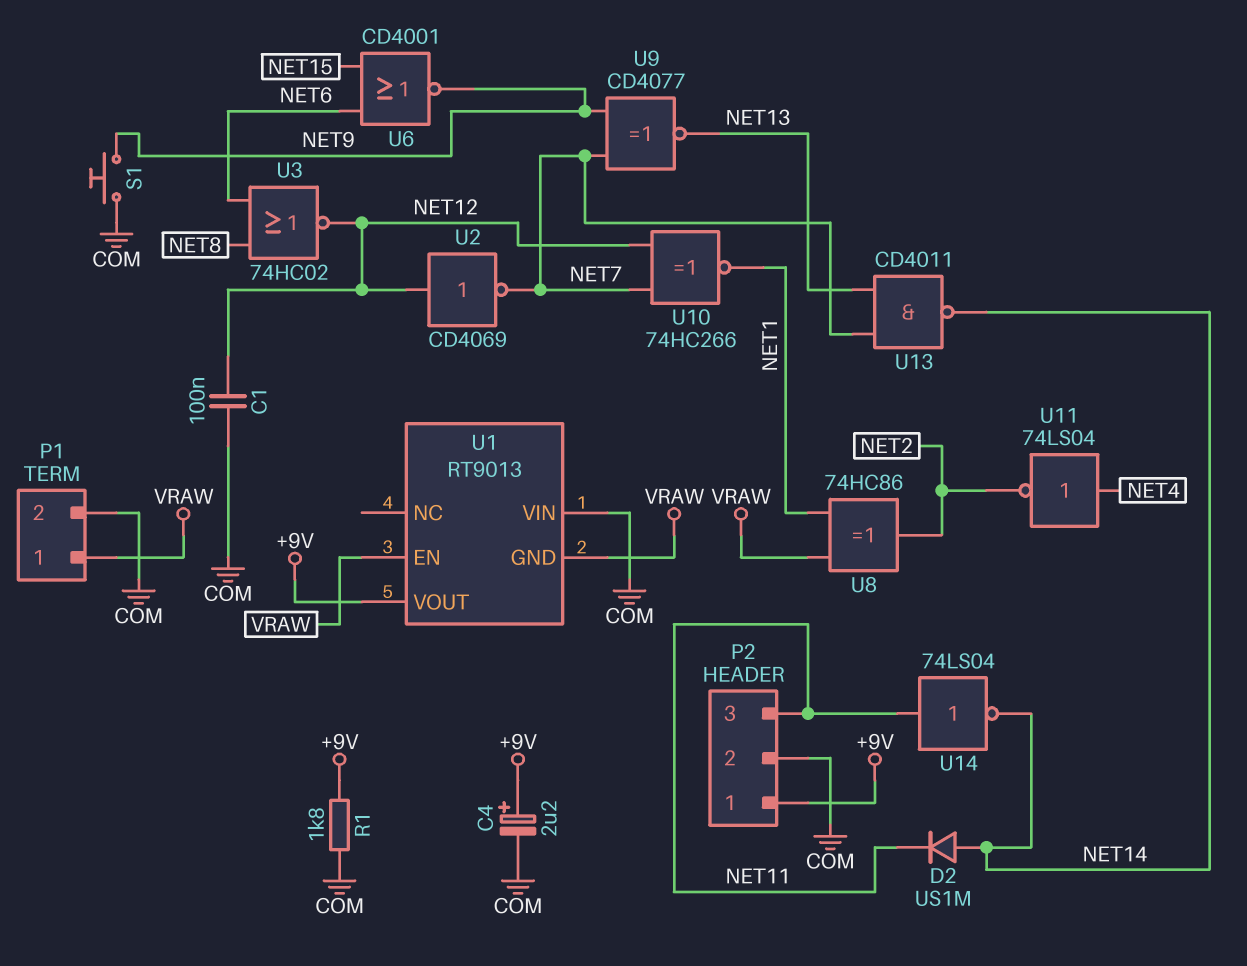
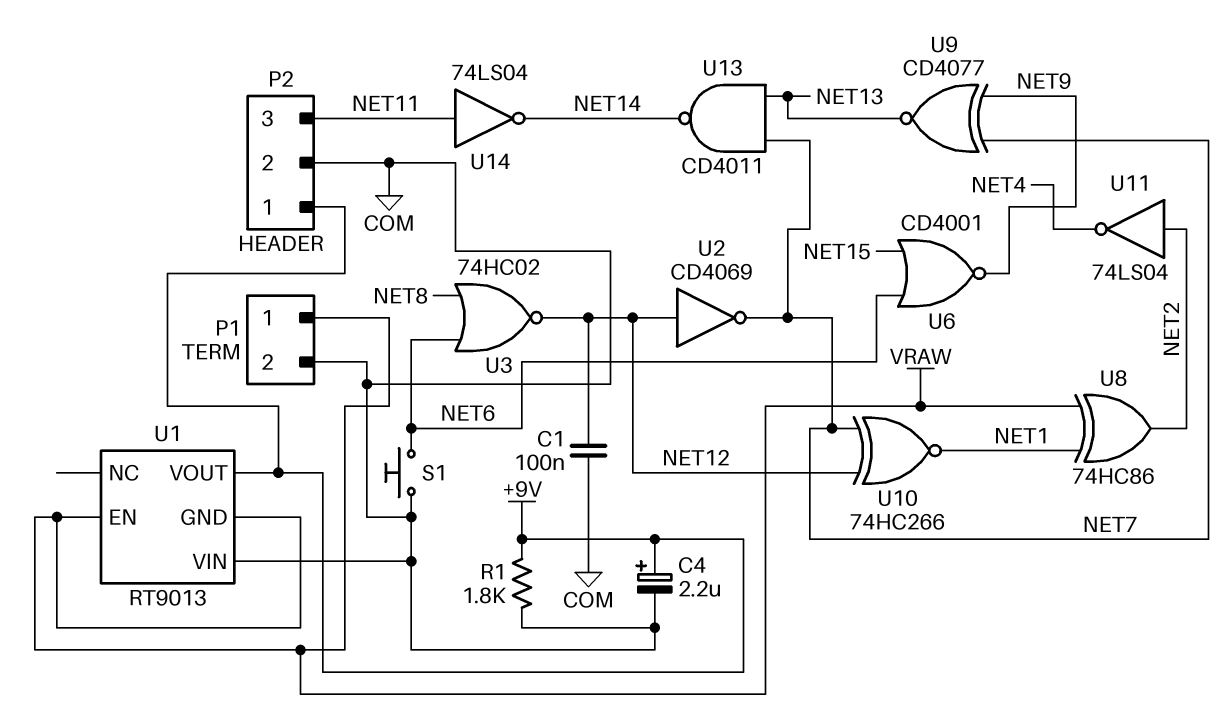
D2: diode US1M (A NET14, K NET11) -> none
S1: button (COM, NET9) -> button (COM, NET6)
U11: NOT 74LS04 (in NET4, out NET2) -> NOT 74LS04 (in NET2, out NET4)

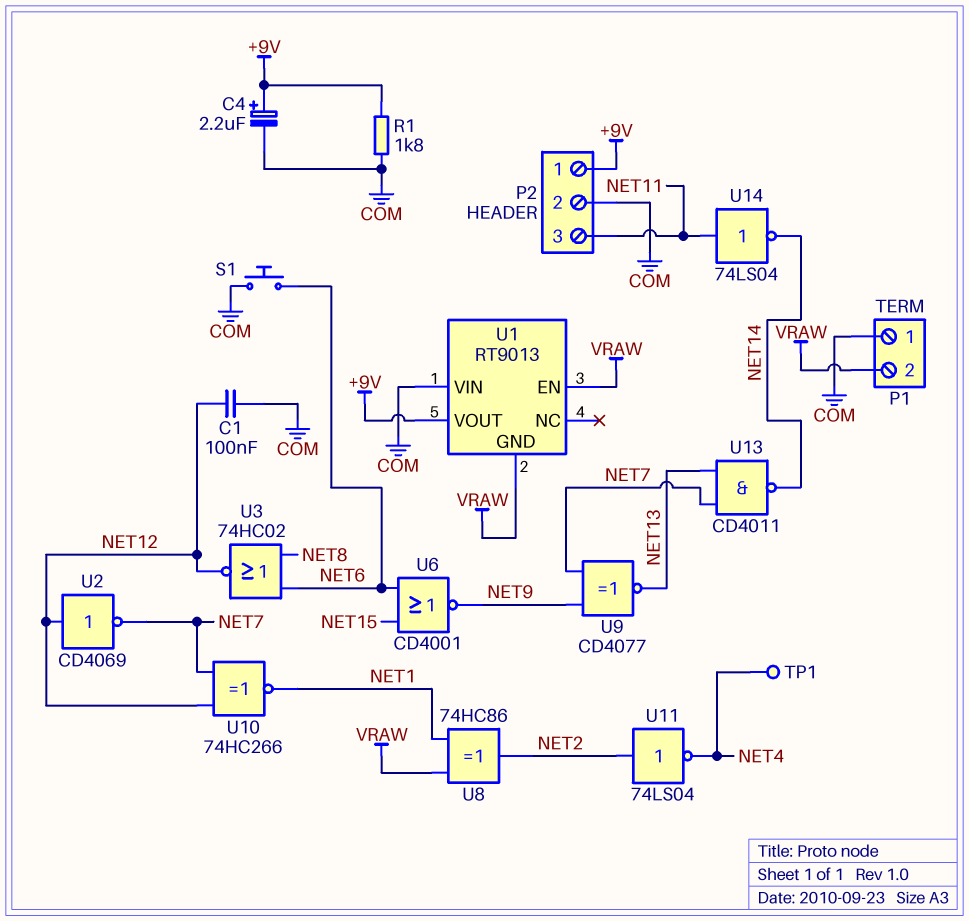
P1 pin 1: VRAW -> COM
P1 pin 2: COM -> VRAW
TP1: none -> test point (NET4)

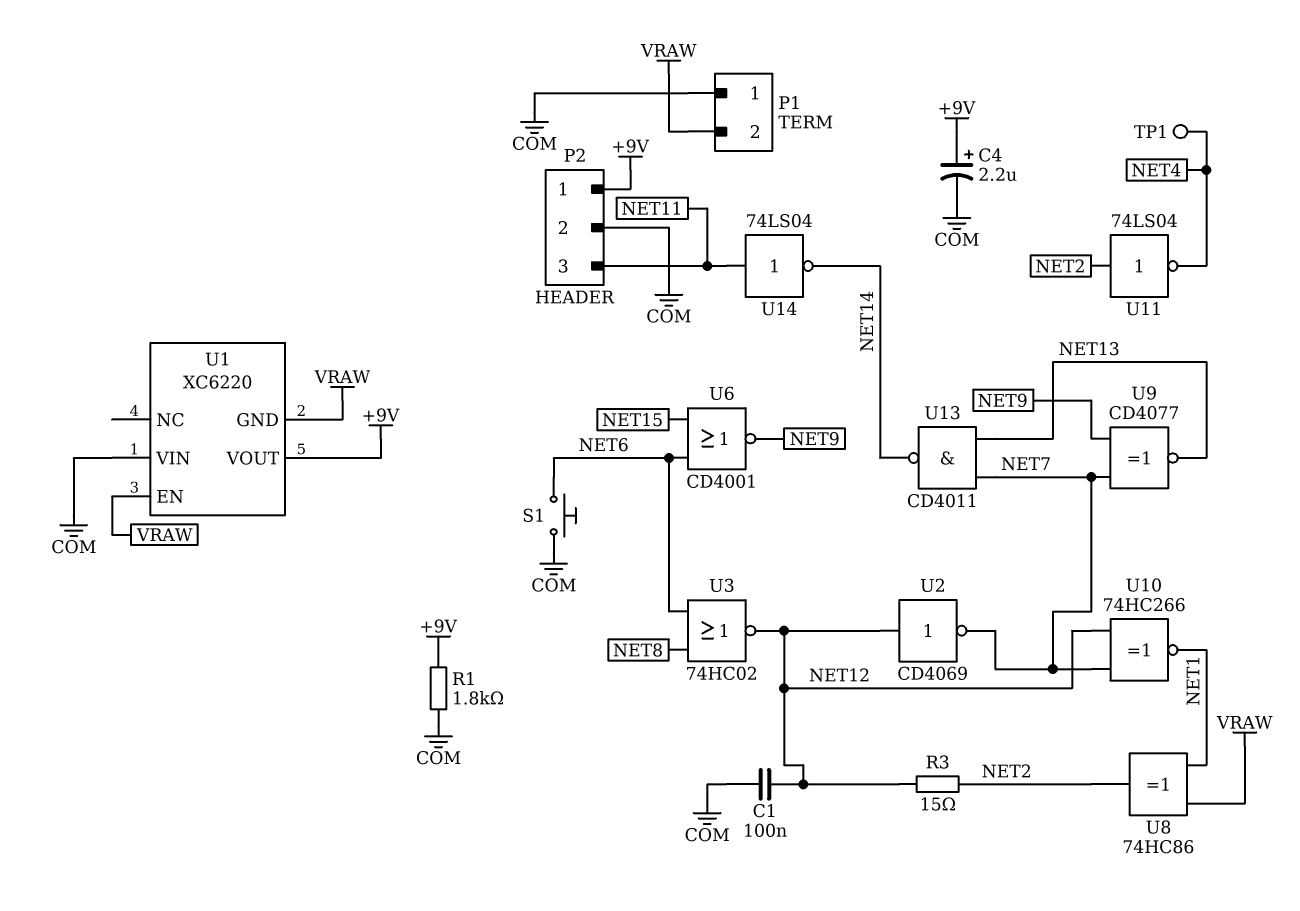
R3: none -> 15 (NET2, NET12)
U1: RT9013 -> XC6220

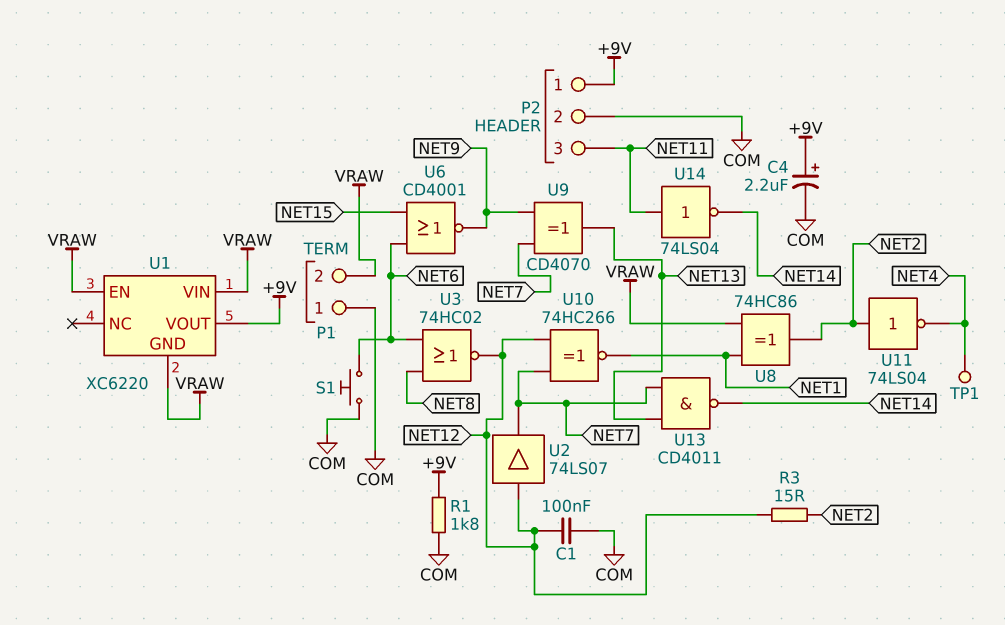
U1 pin VIN: COM -> VRAW
U2: NOT CD4069 (in NET12, out NET7) -> buffer 74LS07 (in NET12, out NET7)
U9: XNOR CD4077 (in NET7, in NET9, out NET13) -> XOR CD4070 (in NET7, in NET9, out NET13)

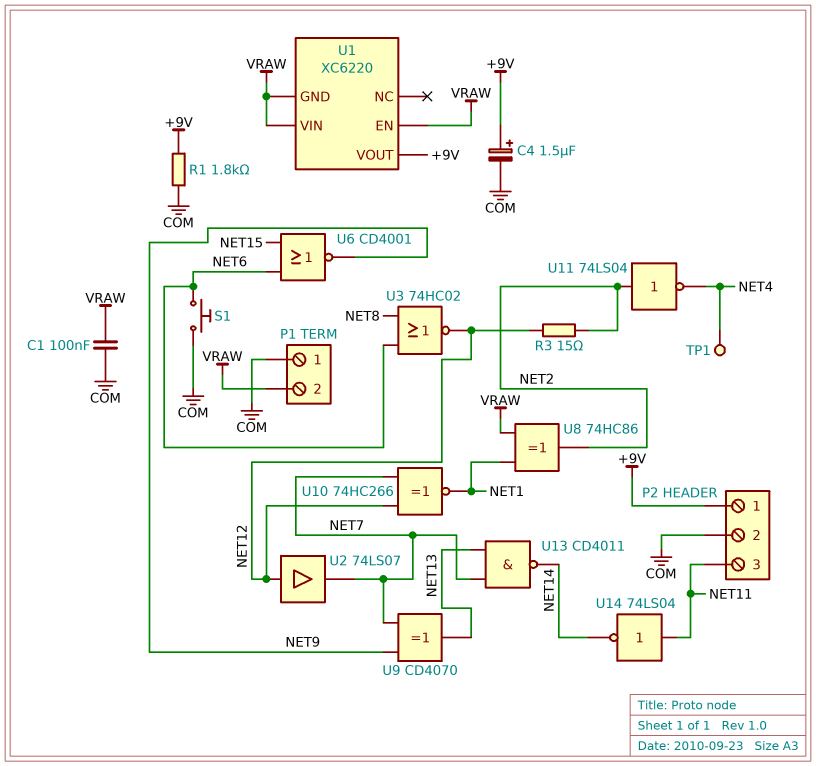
C1: 100nF (COM, NET12) -> 100nF (COM, VRAW)
C4: 2.2uF (plus +9V, minus COM) -> 1.5uF (plus +9V, minus COM)

